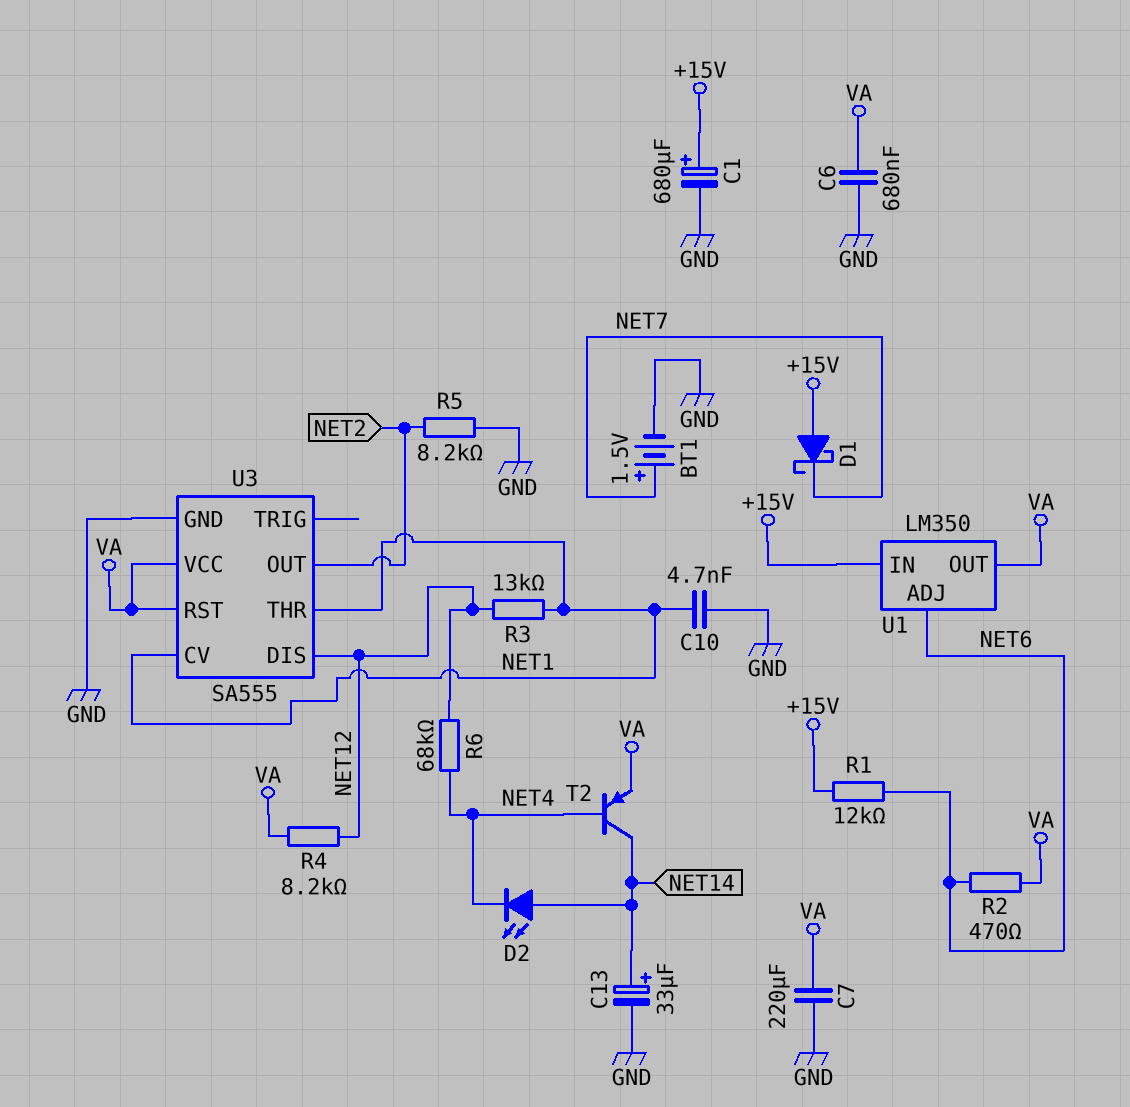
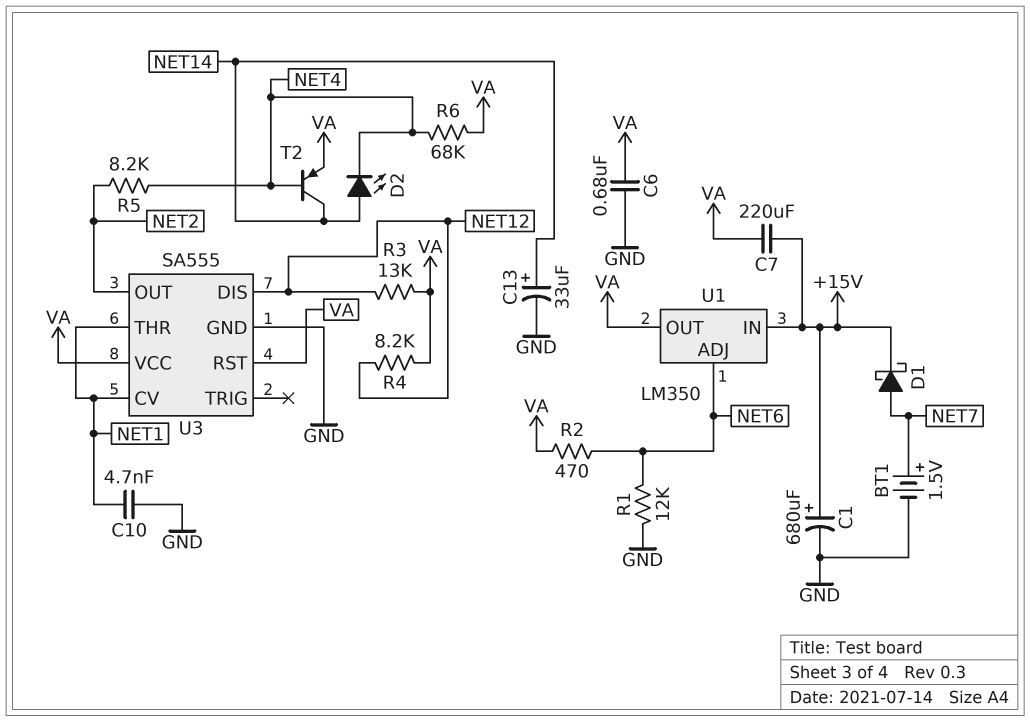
C7: 220uF (GND, VA) -> 220uF (+15V, VA)
D1: schottky (A +15V, K NET7) -> schottky (A NET7, K +15V)
R1: 12k (+15V, NET6) -> 12k (GND, NET6)
R3: 13k (NET1, NET12) -> 13k (NET12, VA)
R5: 8.2k (GND, NET2) -> 8.2k (NET2, NET4)
R6: 68k (NET4, NET12) -> 68k (NET4, VA)

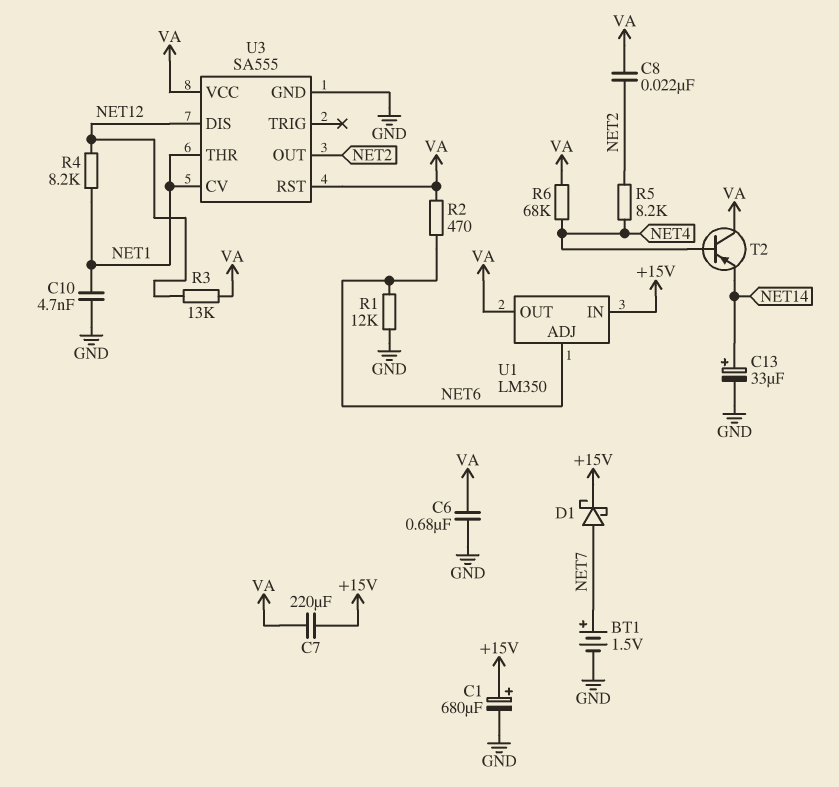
C8: none -> 22nF (NET2, VA)
D2: LED (A NET14, K NET4) -> none
R4: 8.2k (NET12, VA) -> 8.2k (NET1, NET12)
T2: PNP (B NET4, C NET14, E VA) -> PNP (B NET4, C VA, E NET14)

